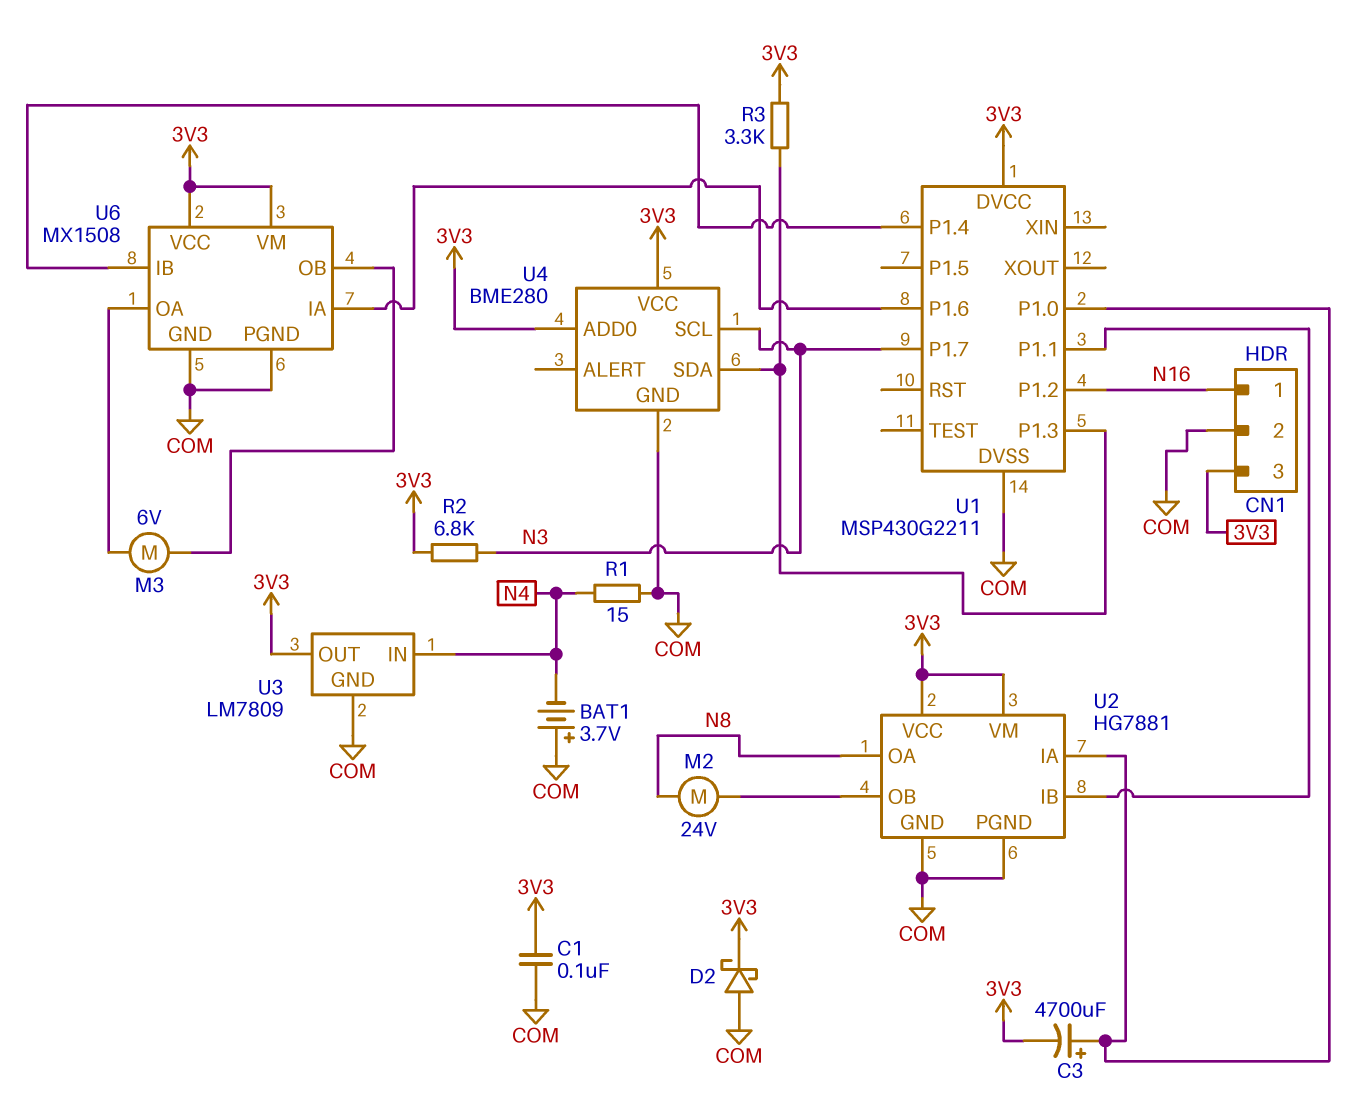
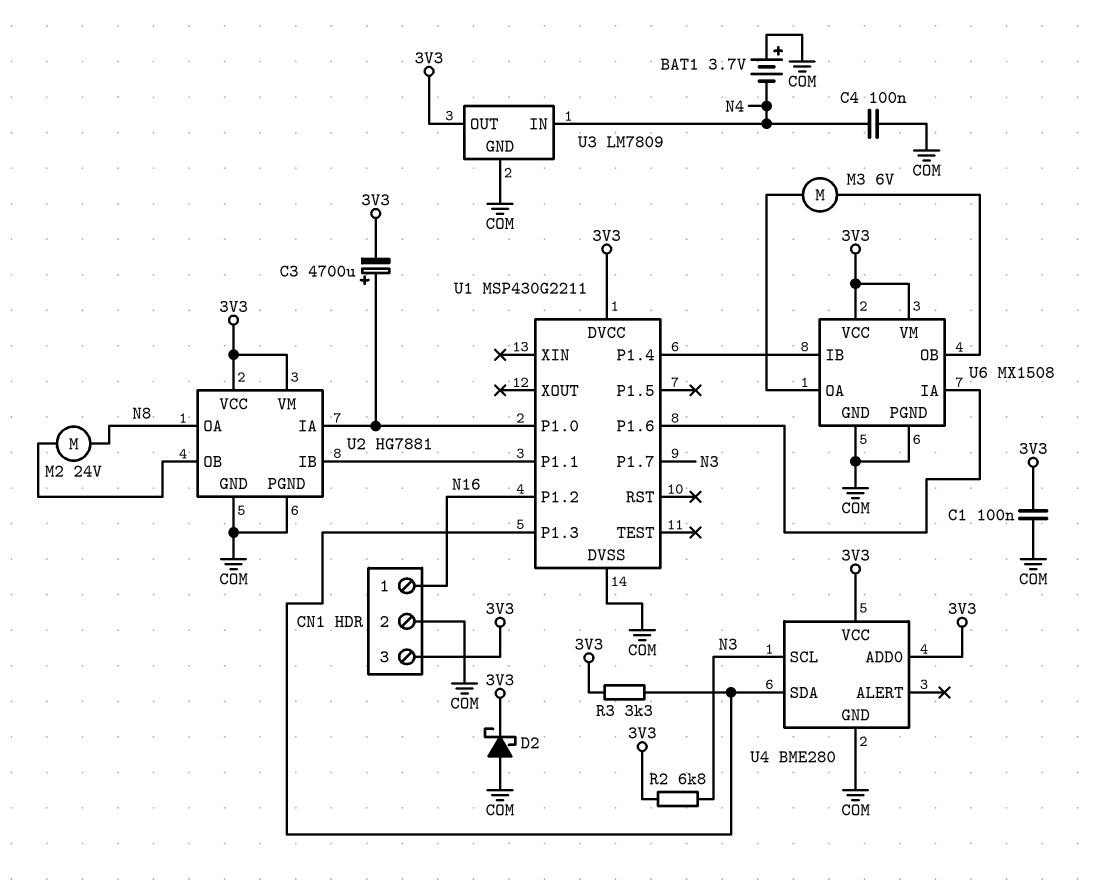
C4: none -> 100nF (COM, N4)
R1: 15 (COM, N4) -> none

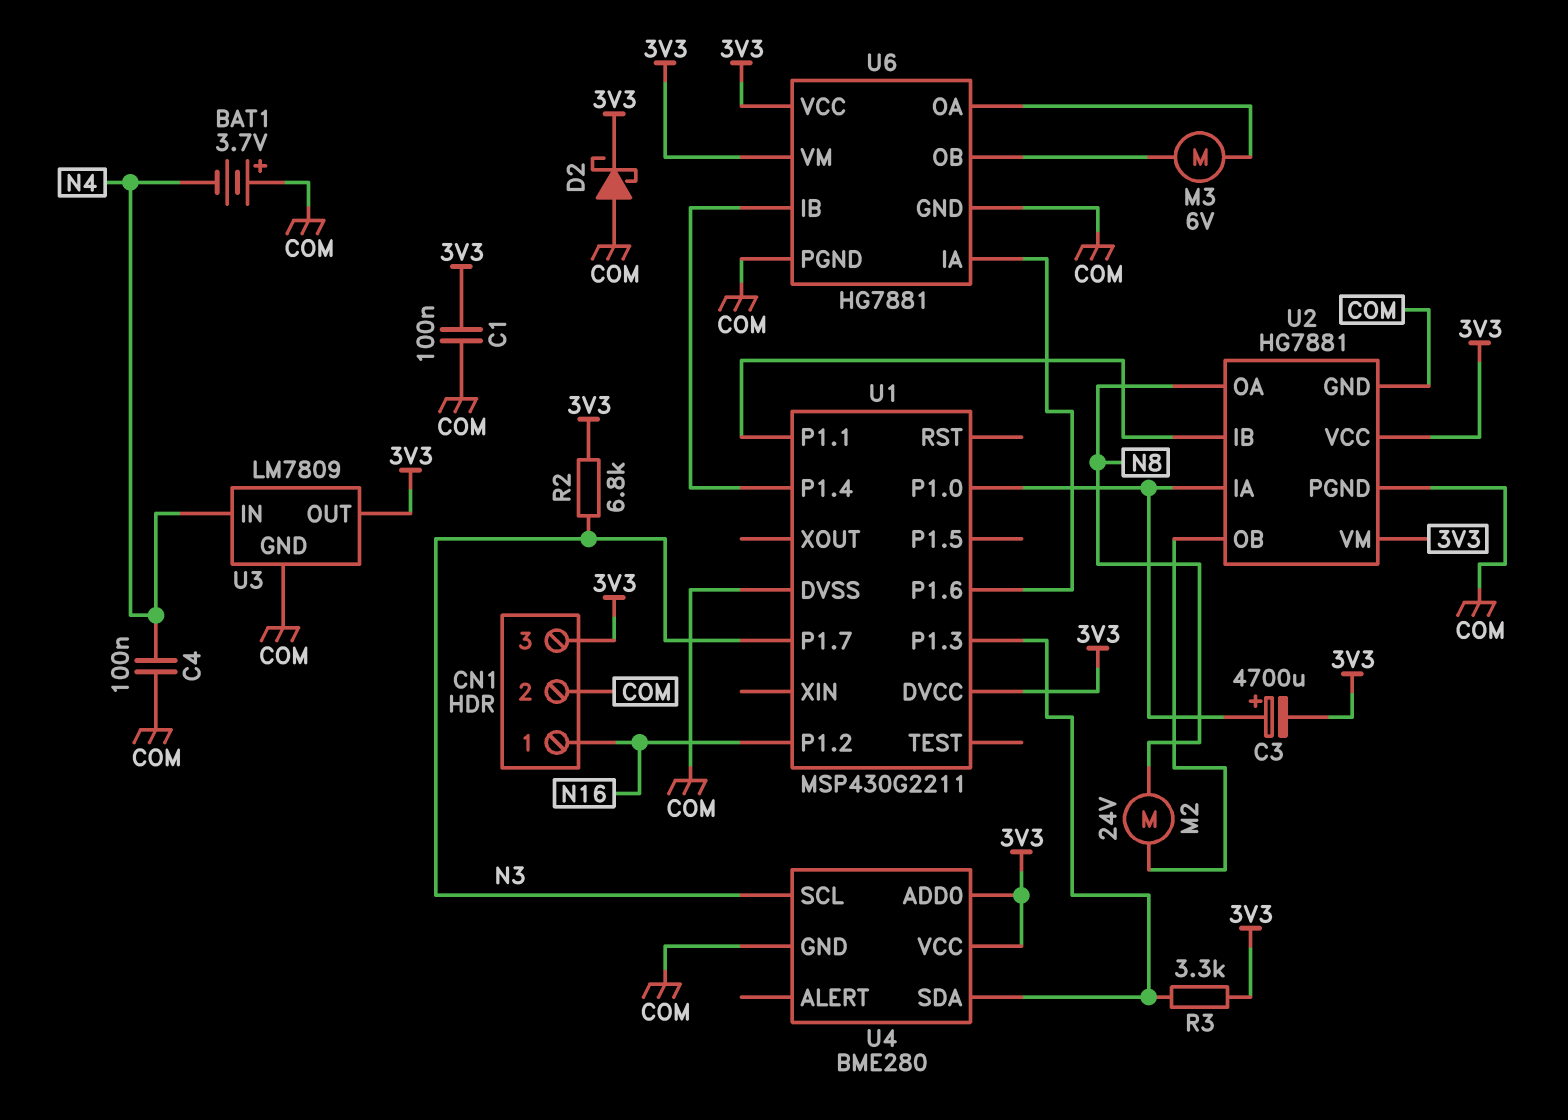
U6: MX1508 -> HG7881

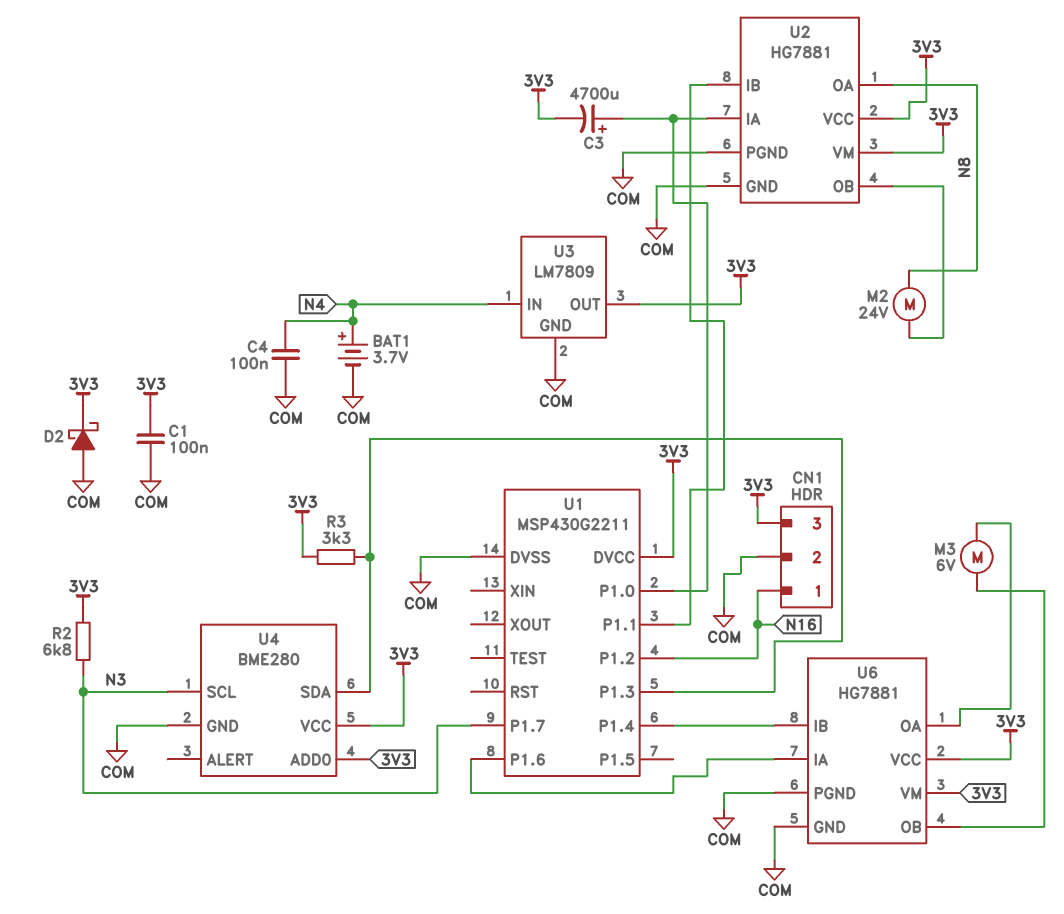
BAT1: 3.7V (plus COM, minus N4) -> 3.7V (plus N4, minus COM)

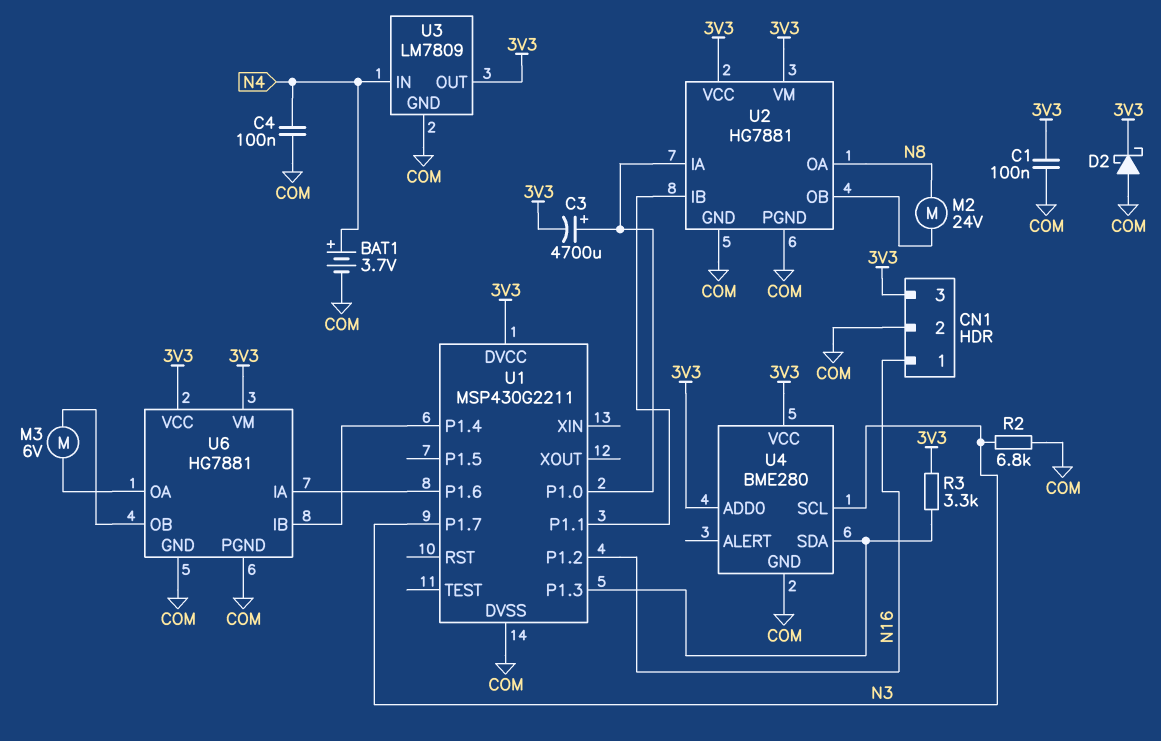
R2: 6.8k (3V3, N3) -> 6.8k (COM, N3)

